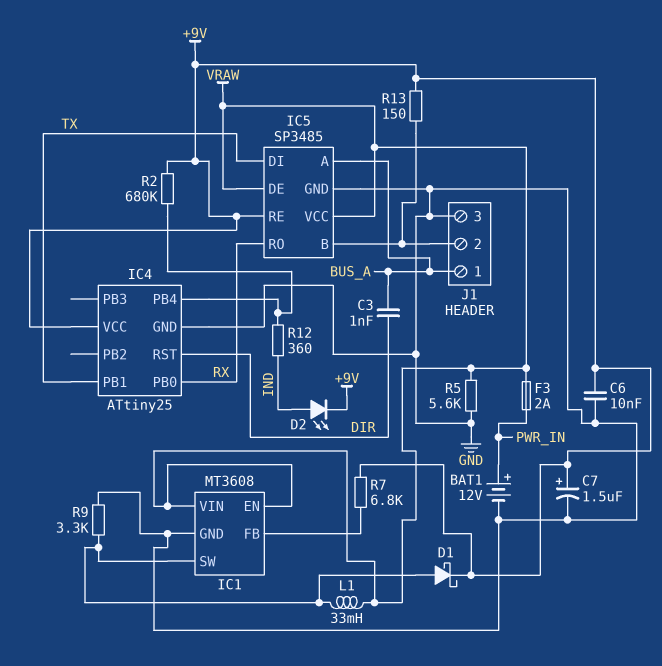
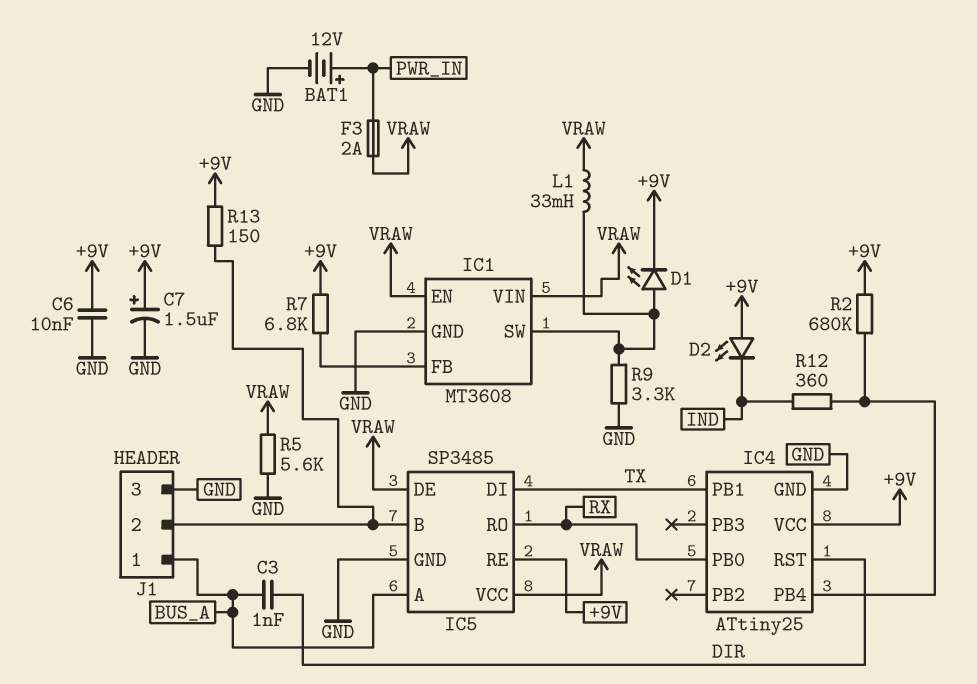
D1: schottky (A IC1/SW, K +9V) -> LED (A IC1/SW, K +9V)
D2: LED (A IND, K +9V) -> LED (A +9V, K IND)

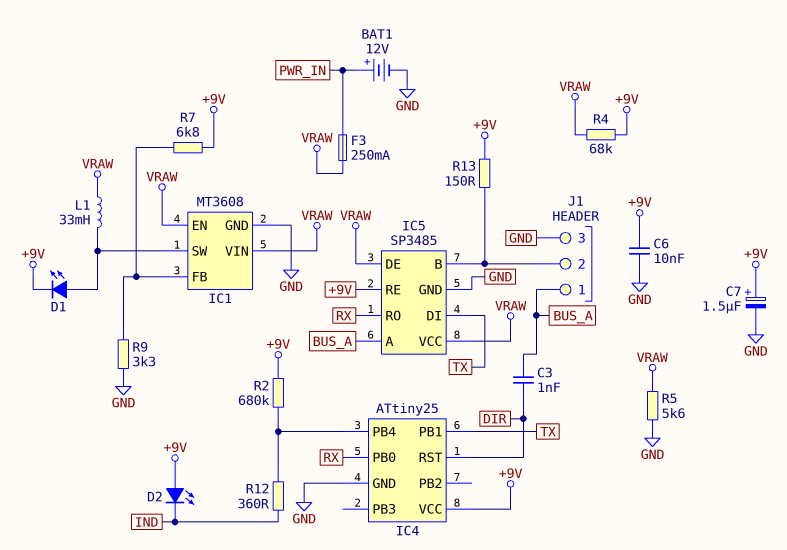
F3: 2A (PWR_IN, VRAW) -> 250mA (PWR_IN, VRAW)
R4: none -> 68k (+9V, VRAW)
R9: 3.3k (GND, IC1/SW) -> 3.3k (GND, IC1/FB)

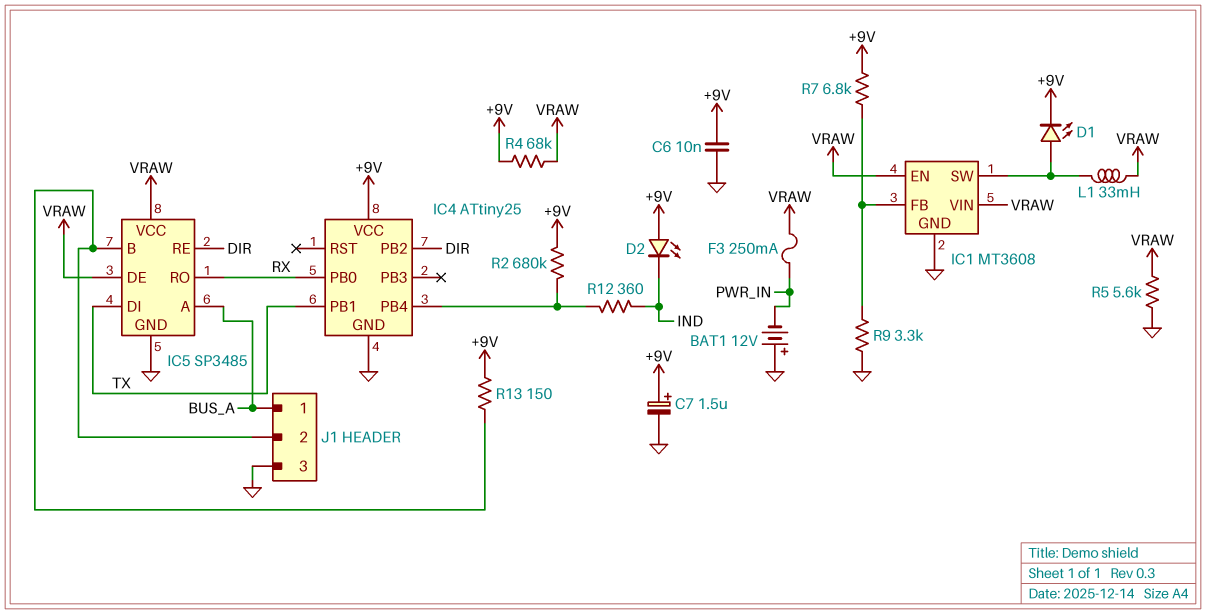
BAT1: 12V (plus PWR_IN, minus GND) -> 12V (plus GND, minus PWR_IN)
C3: 1nF (BUS_A, DIR) -> none
IC4 pin PB2: none -> DIR
IC4 pin RST: DIR -> none
IC5 pin RE: +9V -> DIR

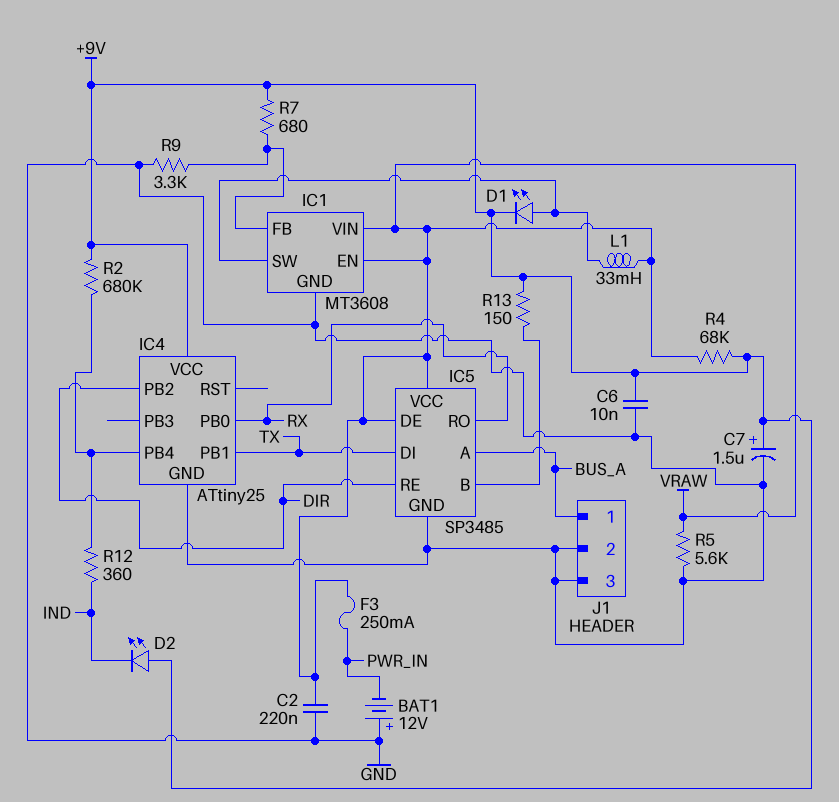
C2: none -> 220nF (GND, VRAW)
J1 pin 2: IC5/B -> GND
R7: 6.8k (+9V, IC1/FB) -> 680 (+9V, IC1/FB)

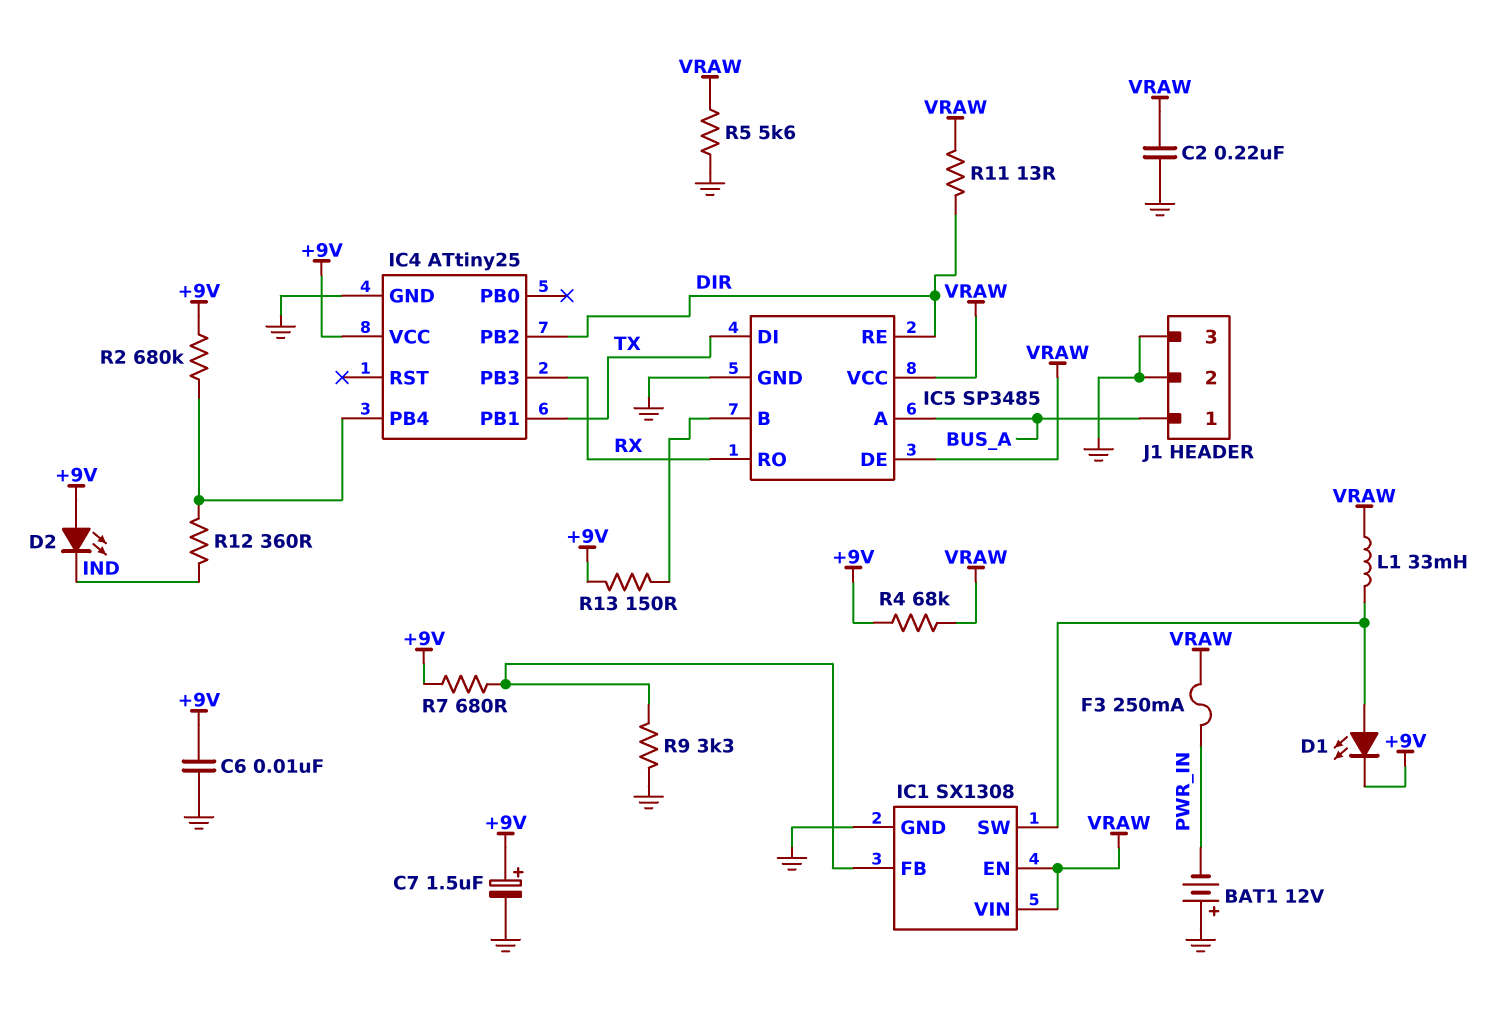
IC1: MT3608 -> SX1308
IC4 pin PB0: RX -> none
IC4 pin PB3: none -> RX
R11: none -> 13 (DIR, VRAW)

